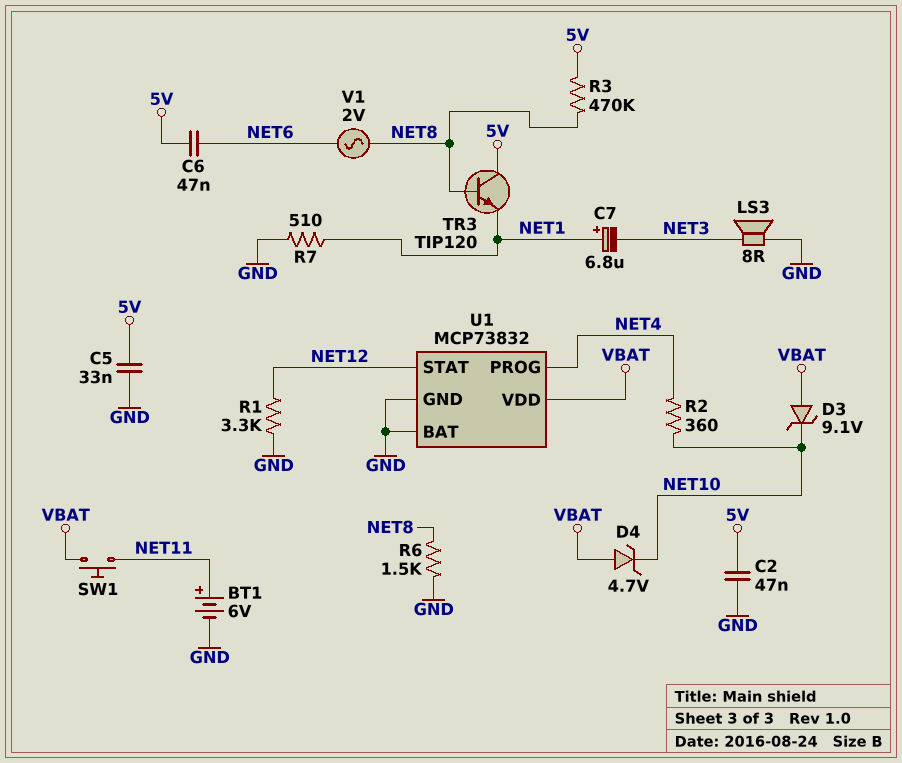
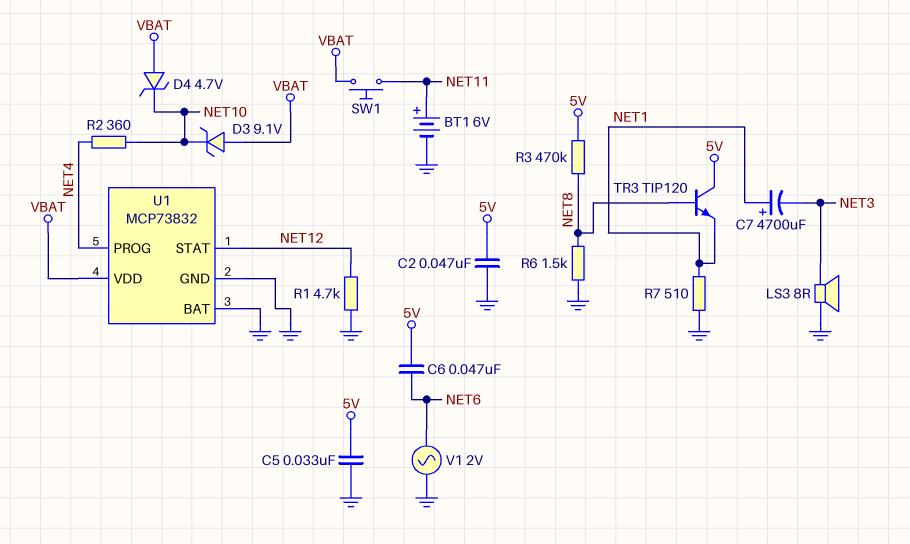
C7: 6.8uF (plus NET1, minus NET3) -> 4700uF (plus NET1, minus NET3)
R1: 3.3k (GND, NET12) -> 4.7k (GND, NET12)
V1: AC 2V (NET6, NET8) -> AC 2V (GND, NET6)

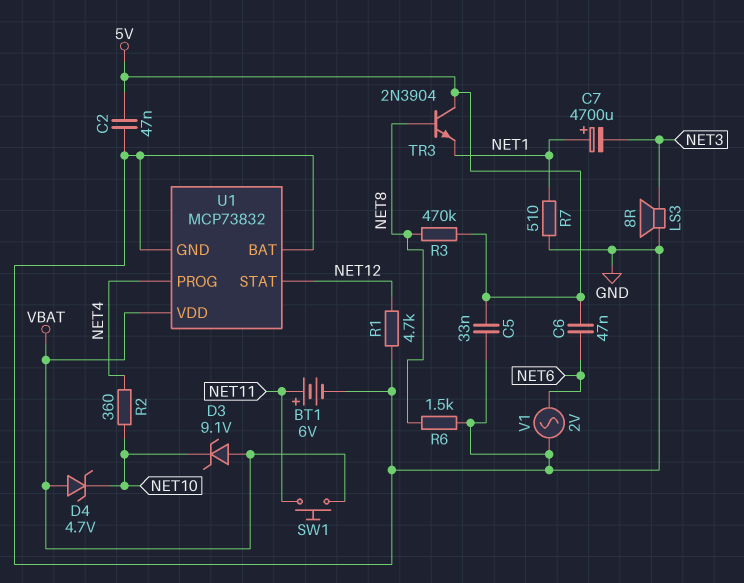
TR3: NPN TIP120 (B NET8, C 5V, E NET1) -> NPN 2N3904 (B NET8, C 5V, E NET1)

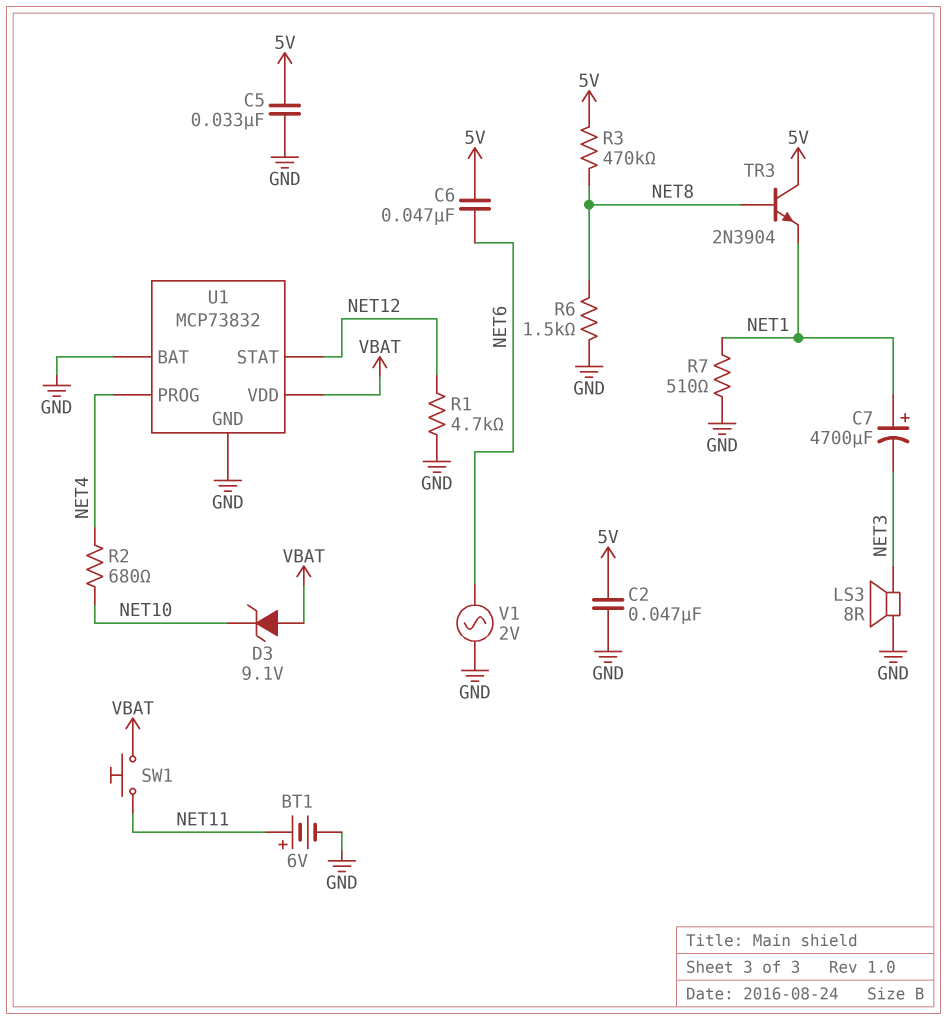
D4: zener 4.7V (A VBAT, K NET10) -> none
R2: 360 (NET4, NET10) -> 680 (NET4, NET10)

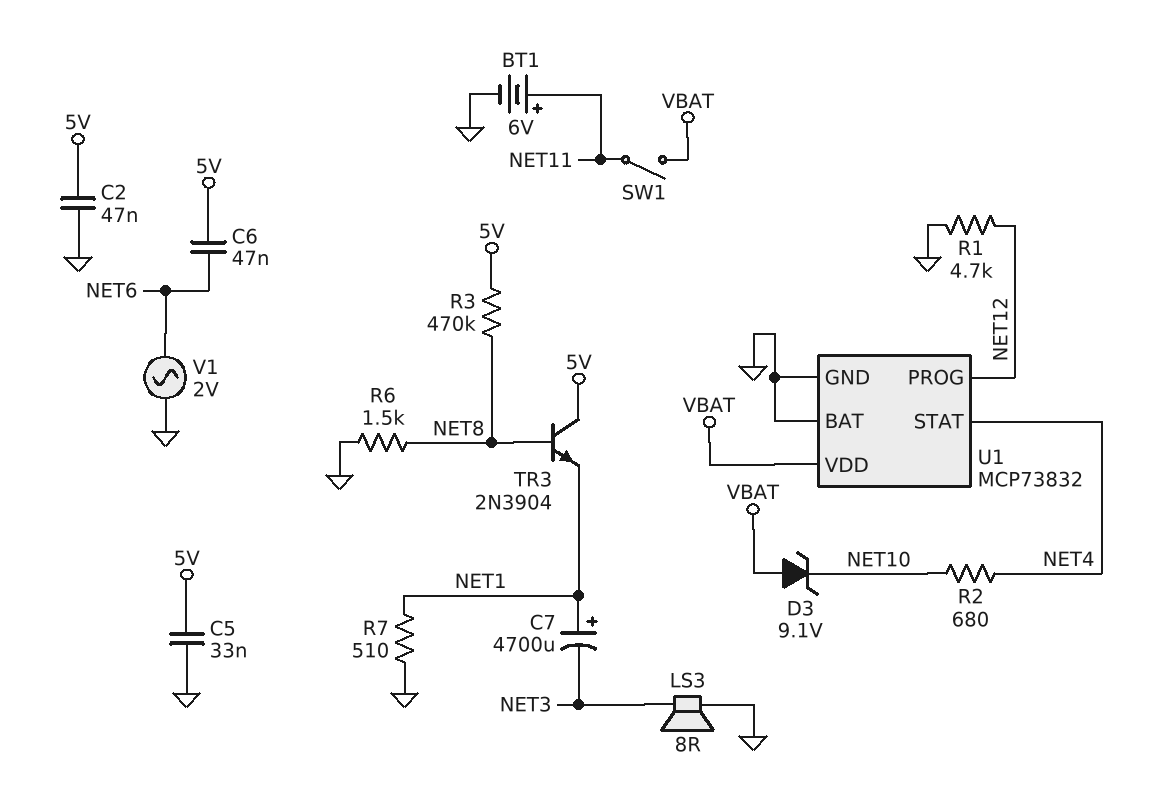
SW1: button (NET11, VBAT) -> switch (NET11, VBAT)
U1 pin PROG: NET4 -> NET12
U1 pin STAT: NET12 -> NET4

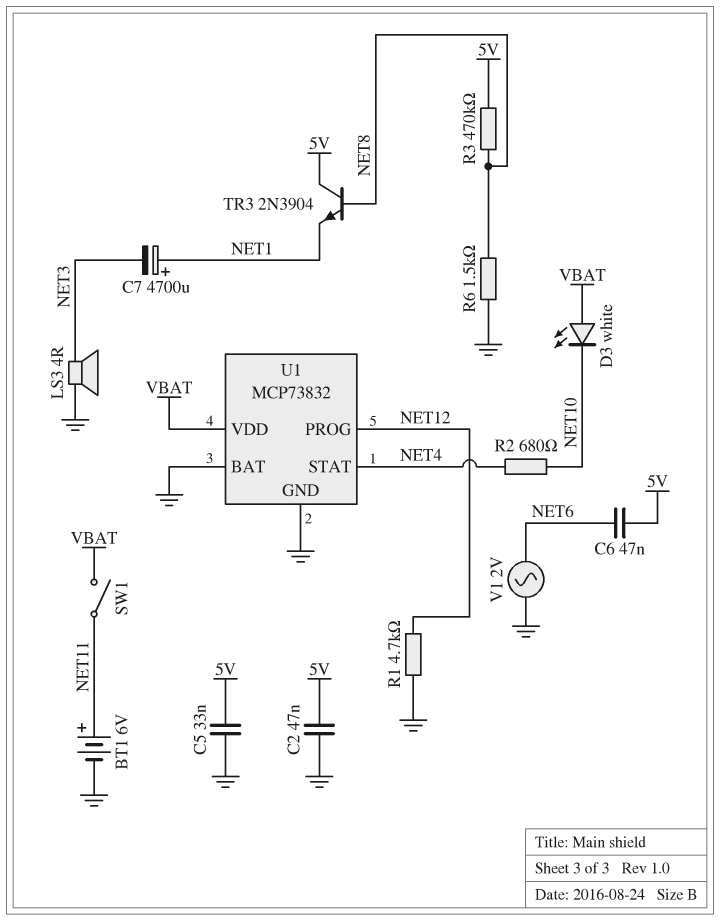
D3: zener 9.1V (A VBAT, K NET10) -> LED white (A VBAT, K NET10)
LS3: speaker 8R (GND, NET3) -> speaker 4R (GND, NET3)
R7: 510 (GND, NET1) -> none

